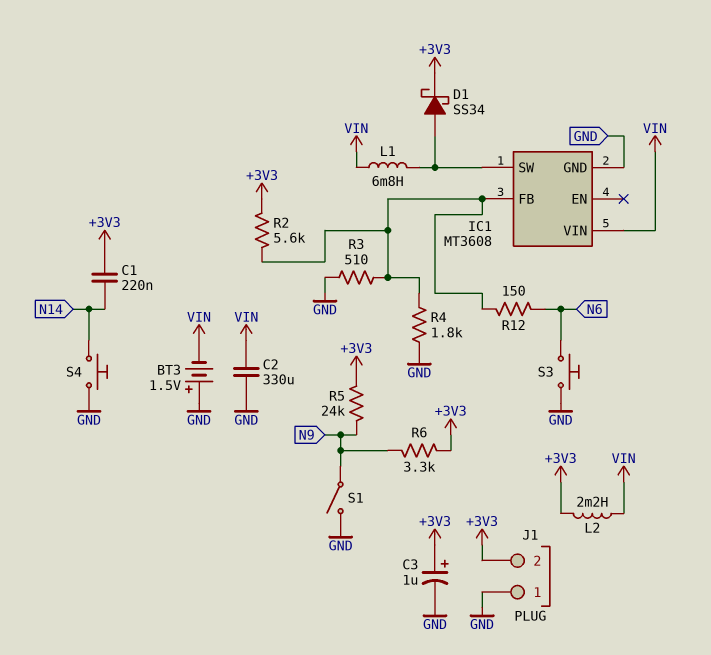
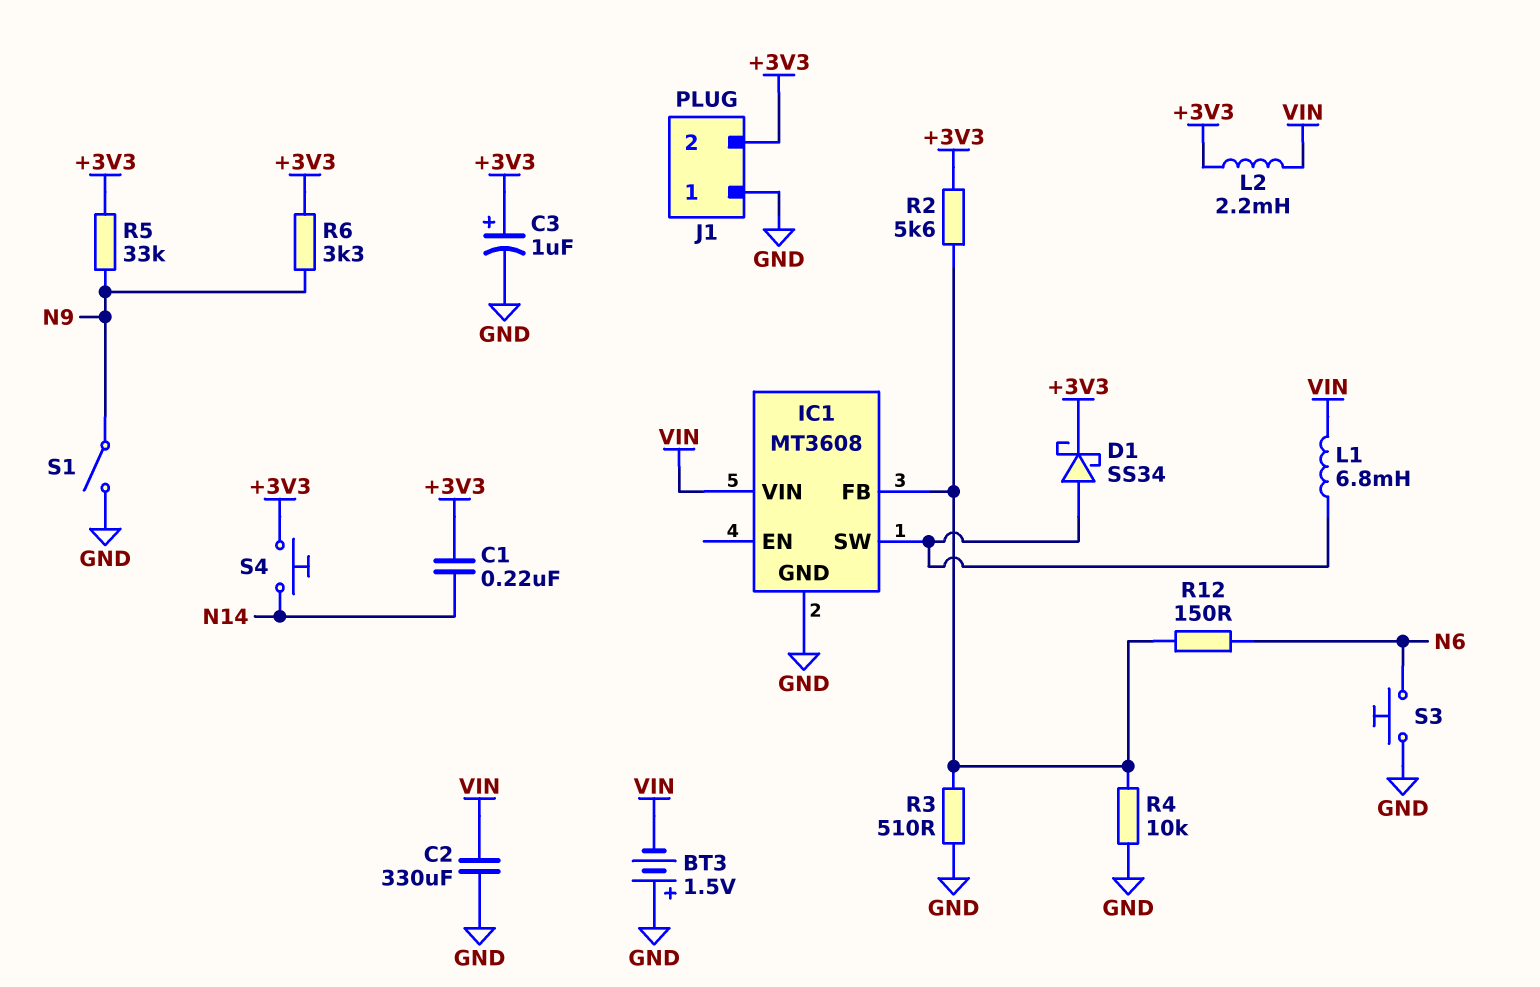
R4: 1.8k (GND, IC1/FB) -> 10k (GND, IC1/FB)
R5: 24k (+3V3, N9) -> 33k (+3V3, N9)
S4: button (GND, N14) -> button (+3V3, N14)

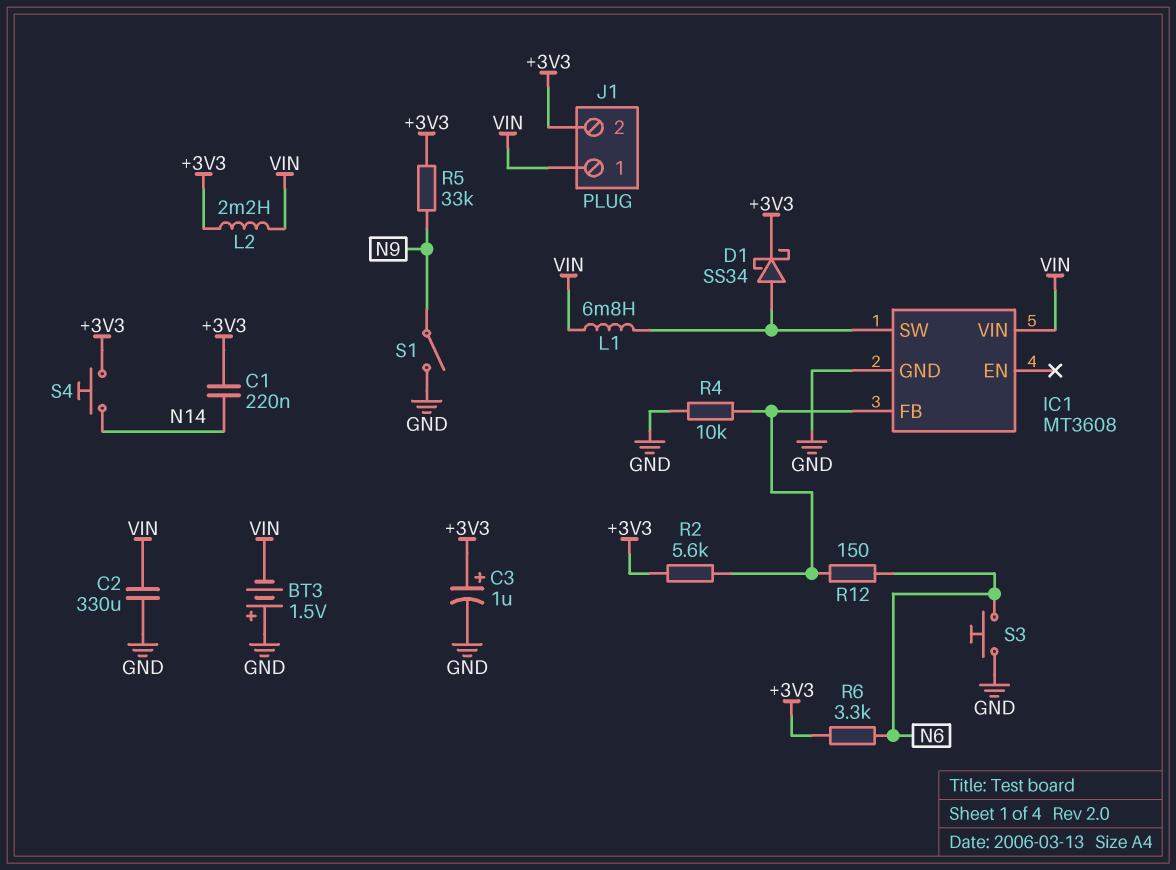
J1 pin 1: GND -> VIN
R3: 510 (GND, IC1/FB) -> none
R6: 3.3k (+3V3, N9) -> 3.3k (+3V3, N6)

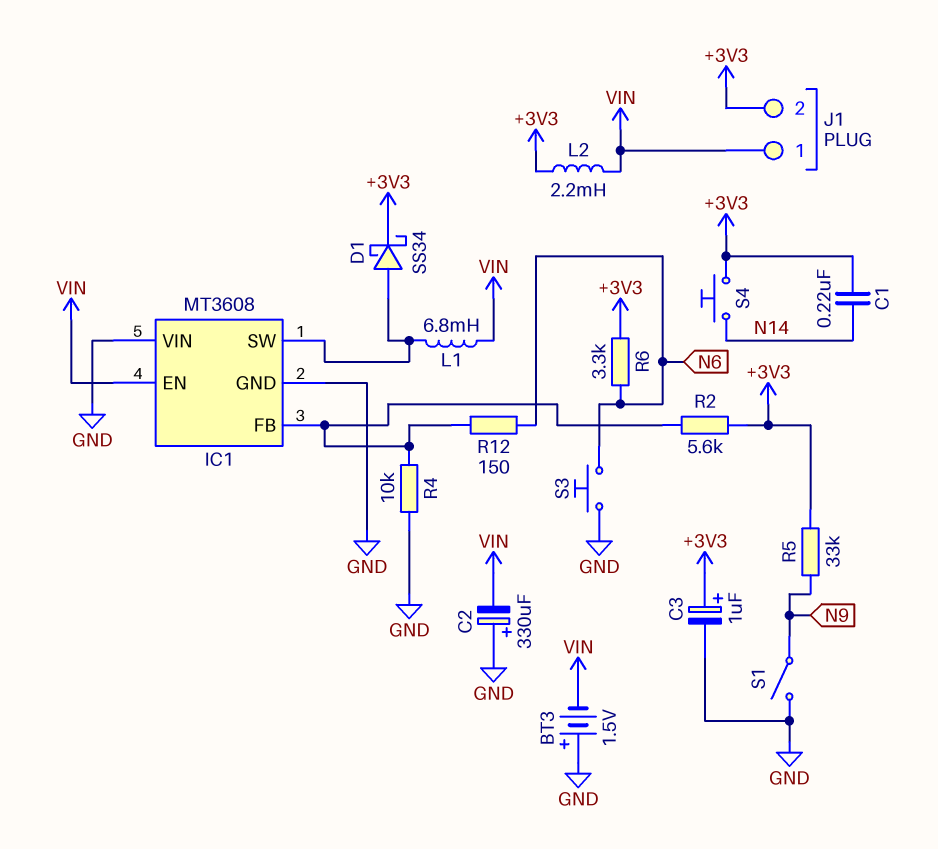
C2: 330uF (GND, VIN) -> 330uF (plus GND, minus VIN)
IC1 pin EN: none -> VIN
IC1 pin VIN: VIN -> GND

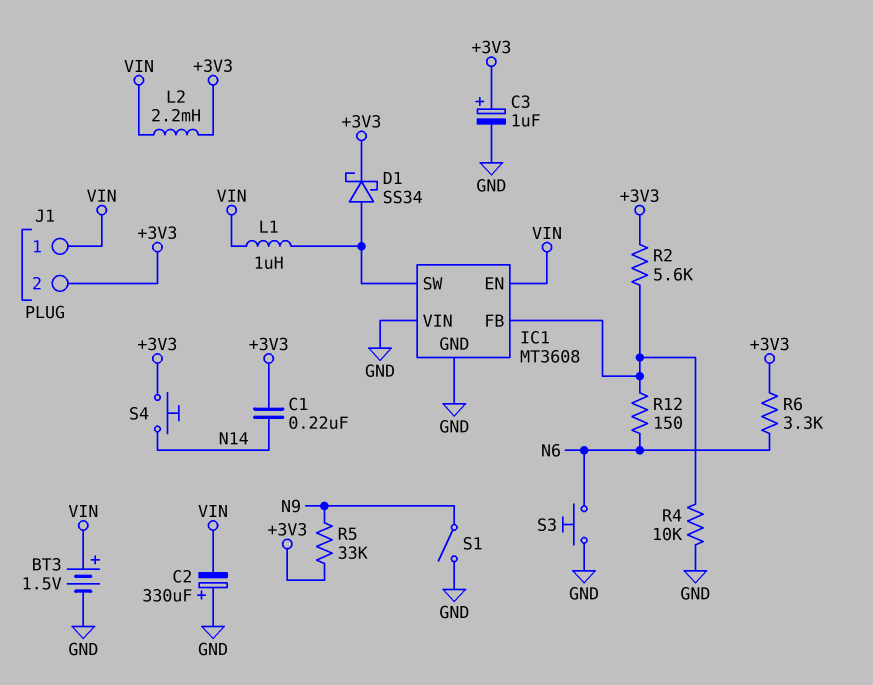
BT3: 1.5V (plus GND, minus VIN) -> 1.5V (plus VIN, minus GND)
L1: 6.8mH (IC1/SW, VIN) -> 1uH (IC1/SW, VIN)

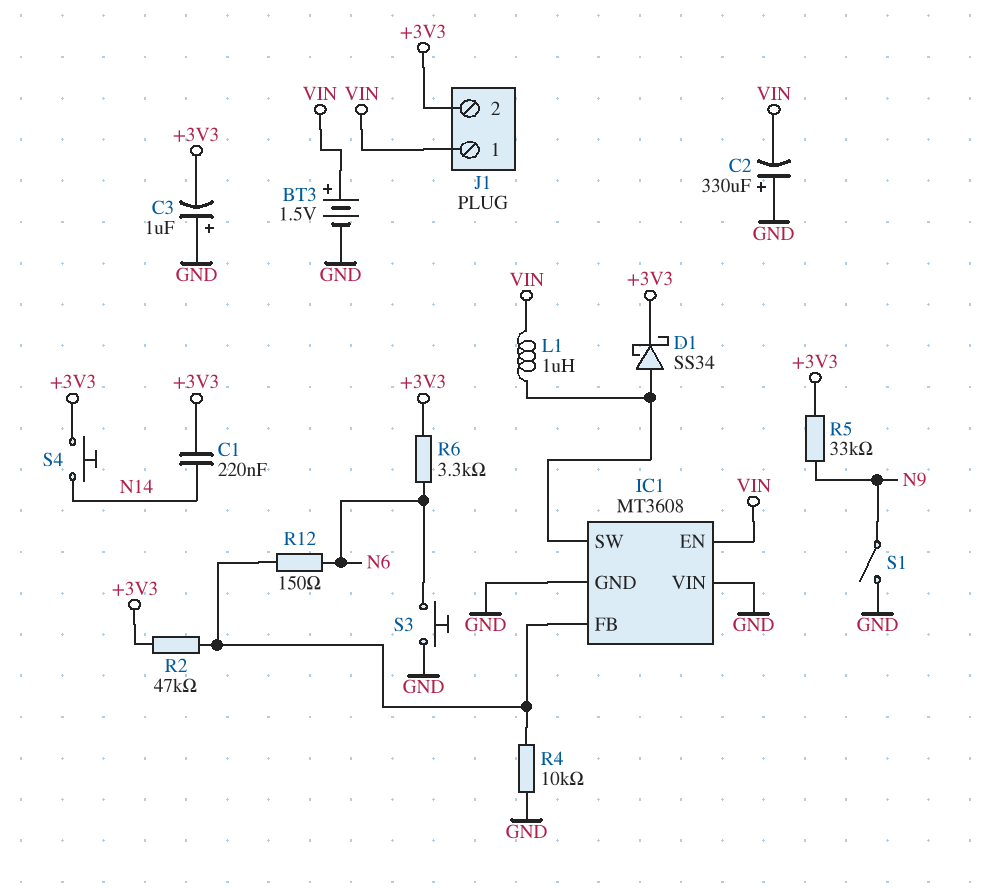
C3: 1uF (plus +3V3, minus GND) -> 1uF (plus GND, minus +3V3)
L2: 2.2mH (+3V3, VIN) -> none
R2: 5.6k (+3V3, IC1/FB) -> 47k (+3V3, IC1/FB)

